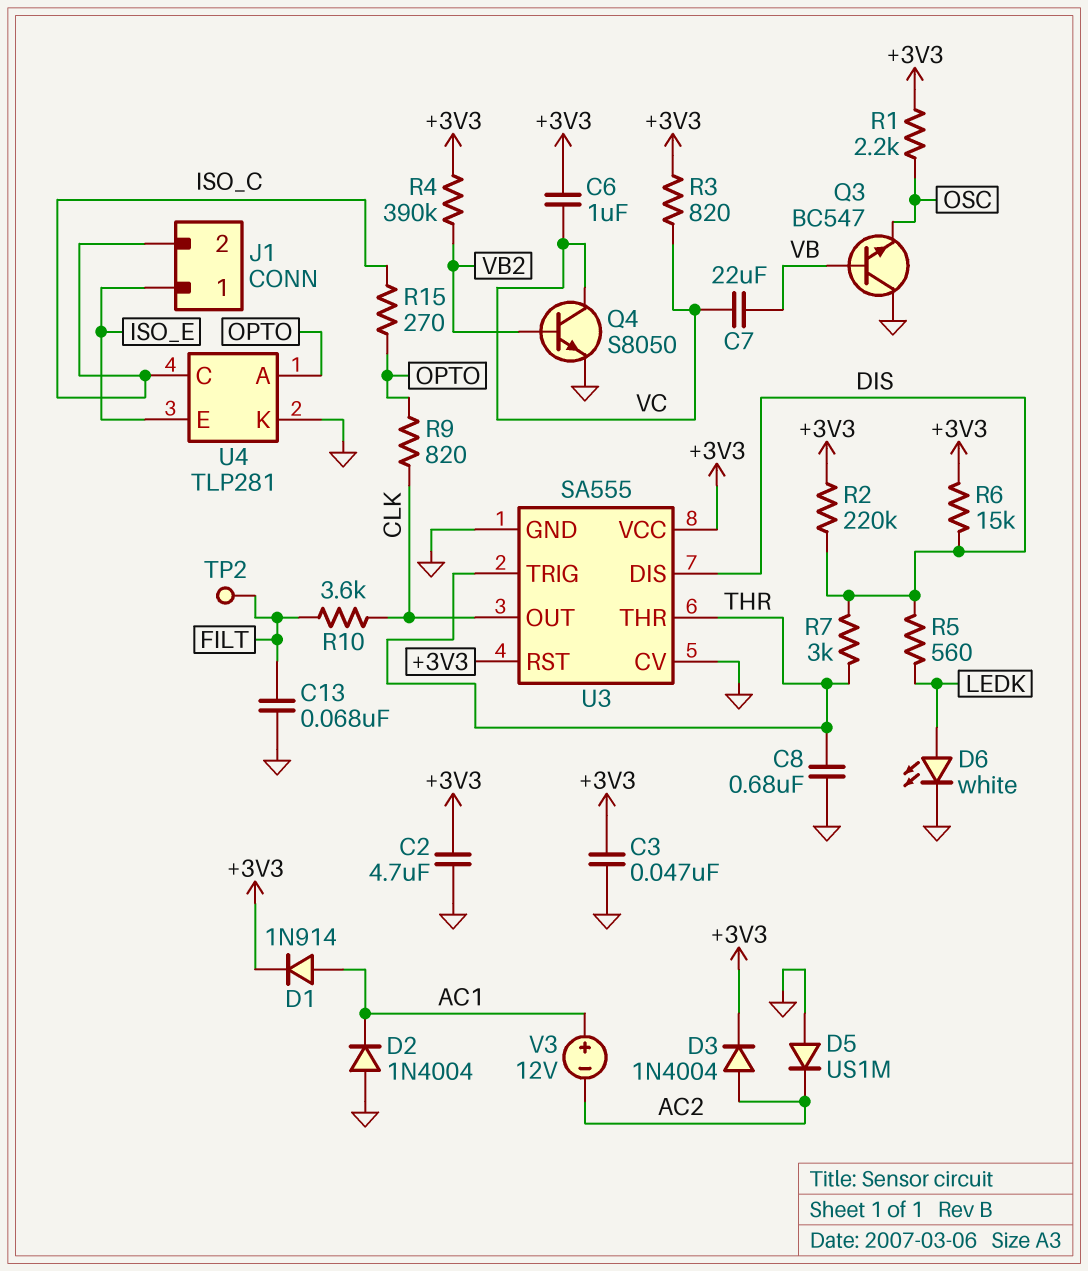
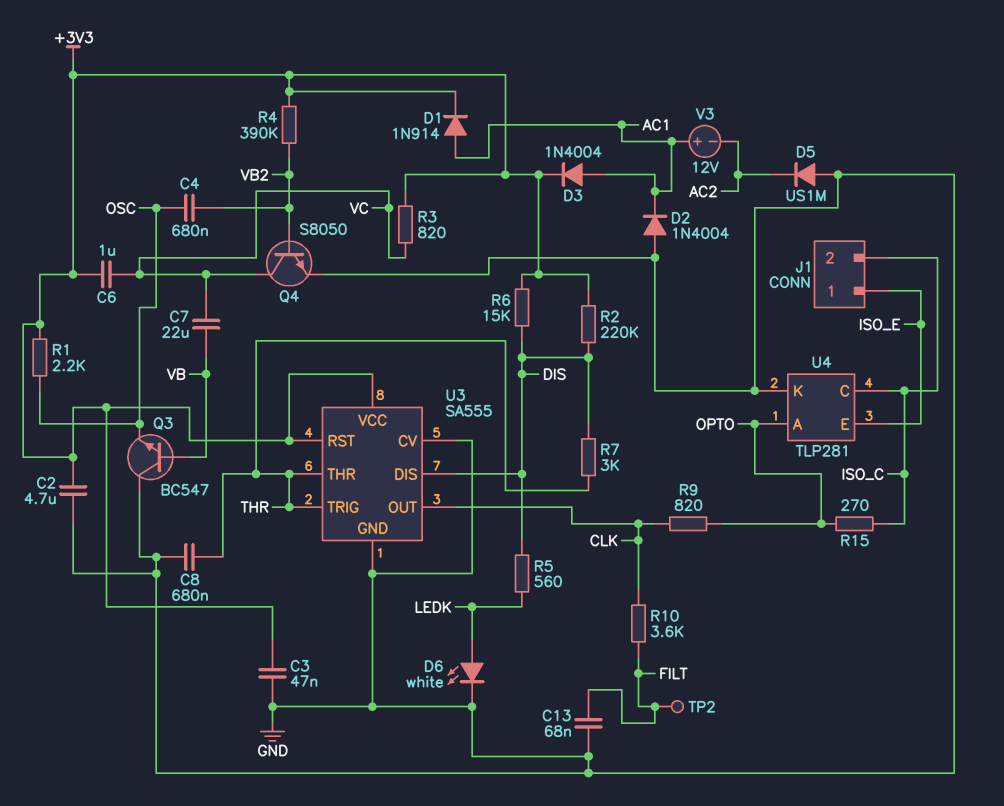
C4: none -> 680nF (OSC, VB2)
D3: diode 1N4004 (A AC2, K +3V3) -> diode 1N4004 (A AC1, K +3V3)

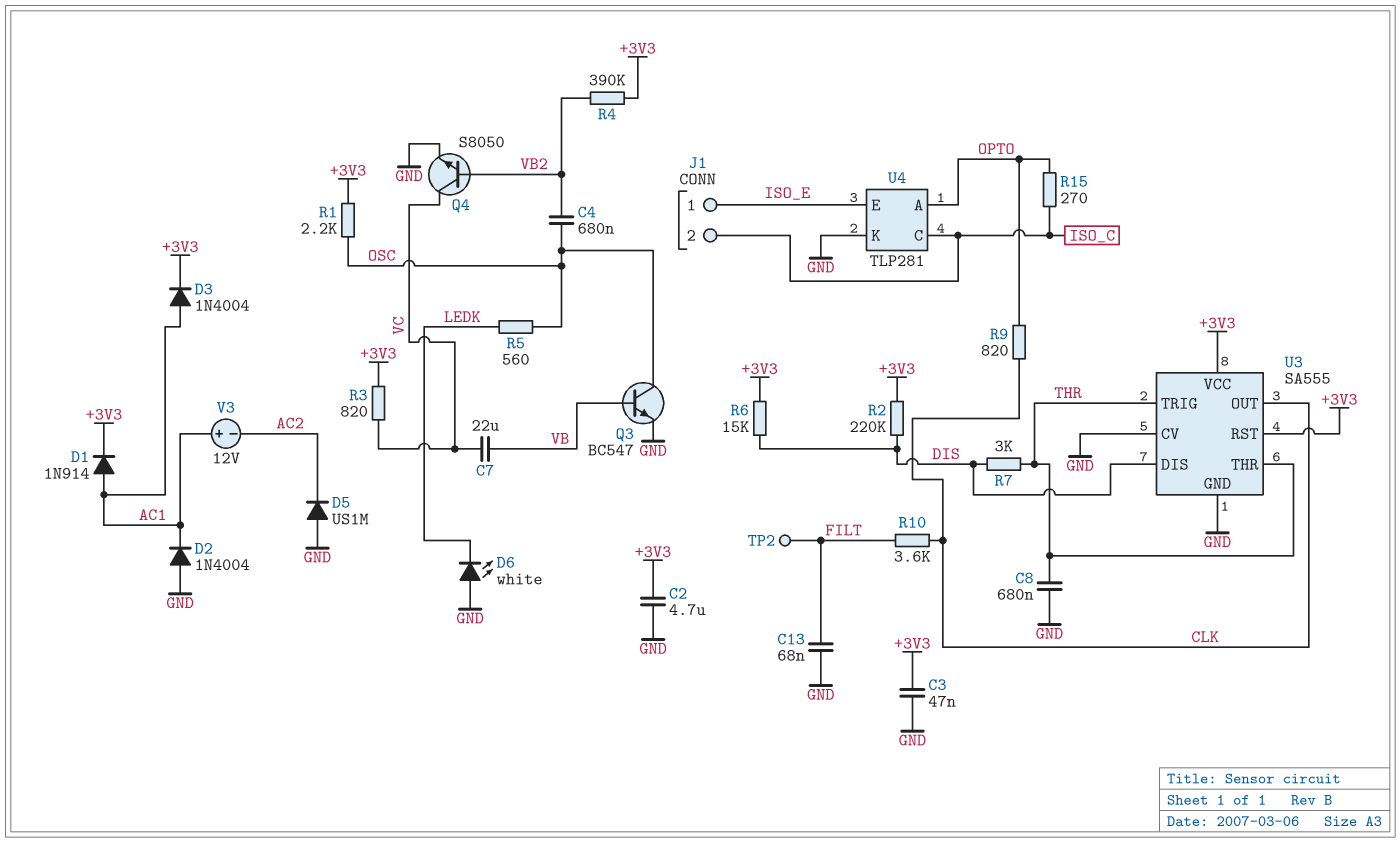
C6: 1uF (+3V3, VC) -> none
D6: LED white (A LEDK, K GND) -> LED white (A GND, K LEDK)
Q3: NPN BC547 (B VB, C GND, E OSC) -> NPN BC547 (B VB, C OSC, E GND)
R5: 560 (DIS, LEDK) -> 560 (LEDK, OSC)

